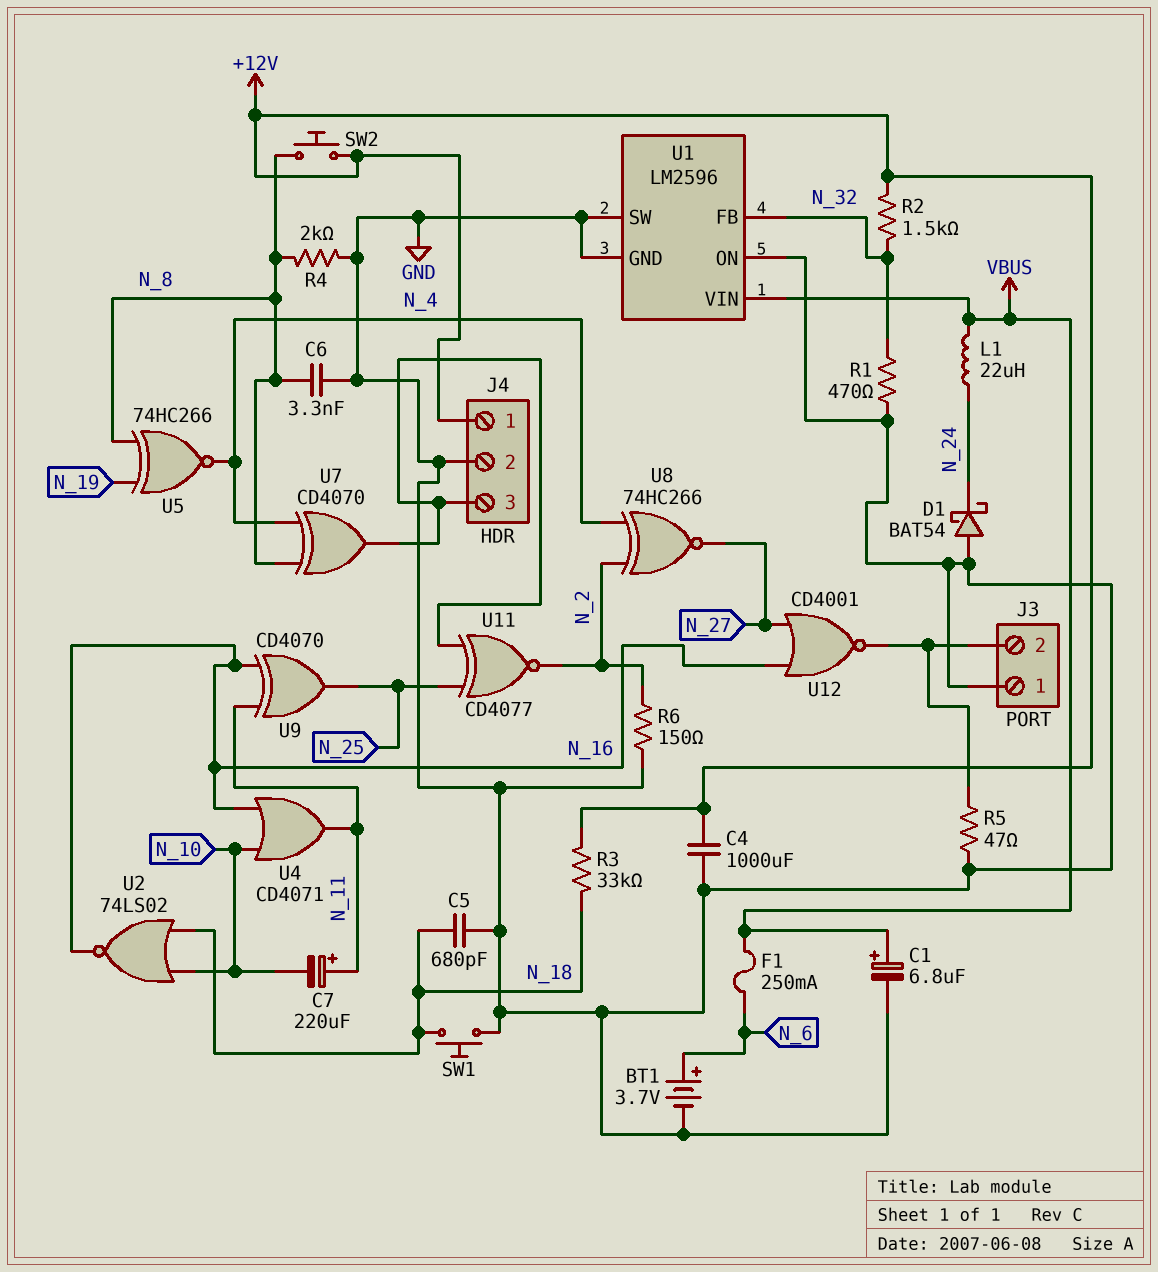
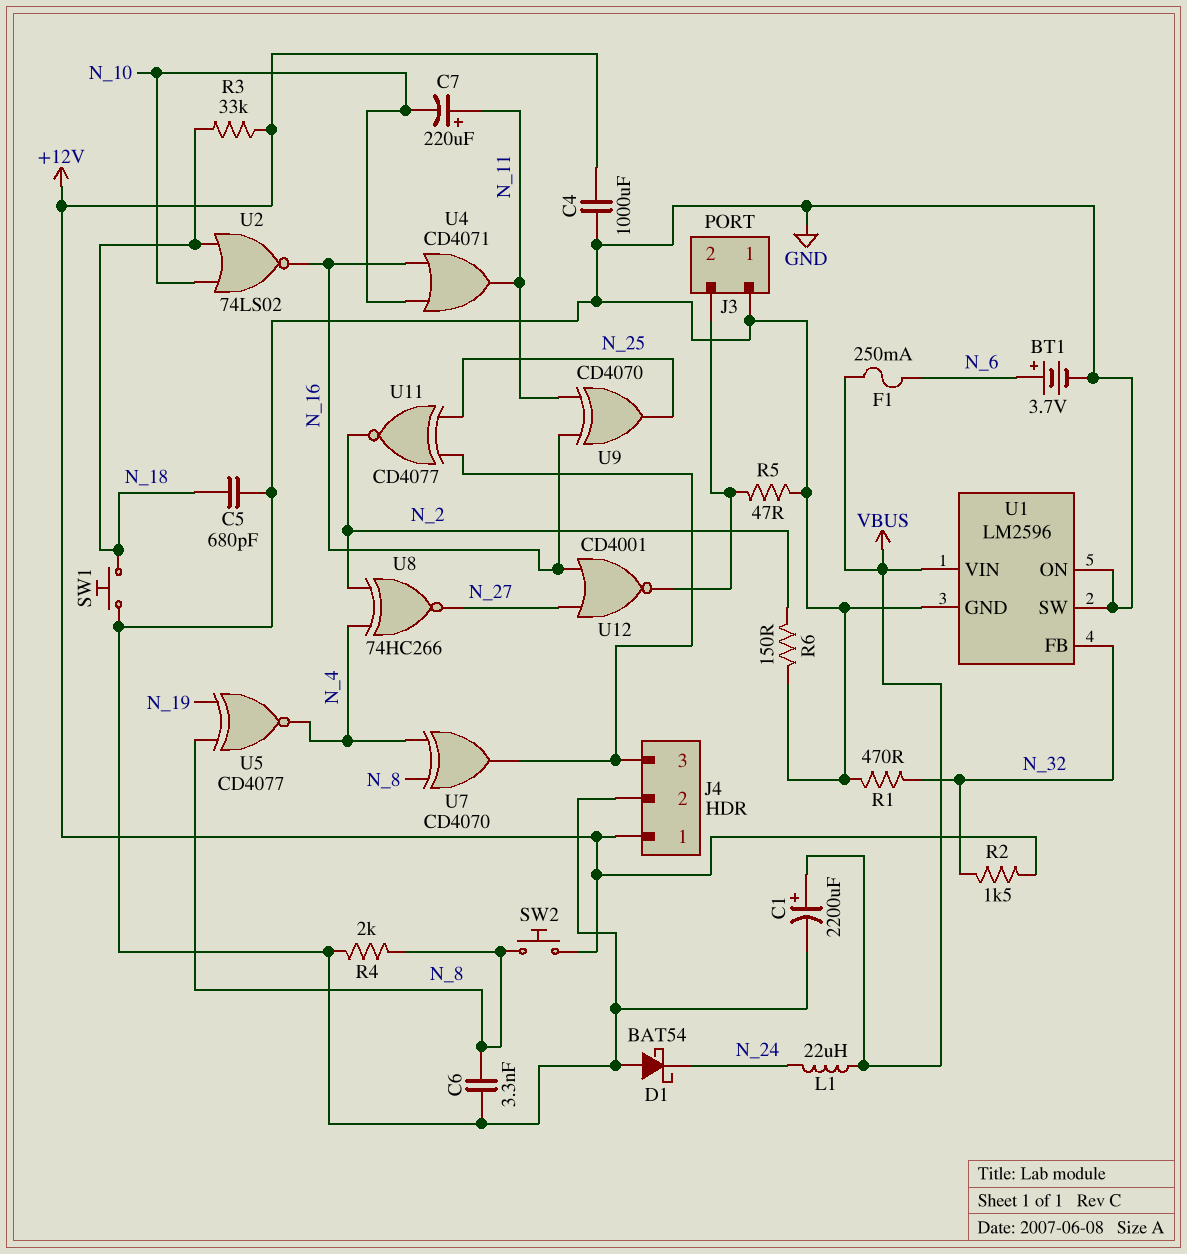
C1: 6.8uF (plus VBUS, minus GND) -> 2200uF (plus VBUS, minus GND)
U5: XNOR 74HC266 (in N_8, in N_19, out N_4) -> XNOR CD4077 (in N_8, in N_19, out N_4)

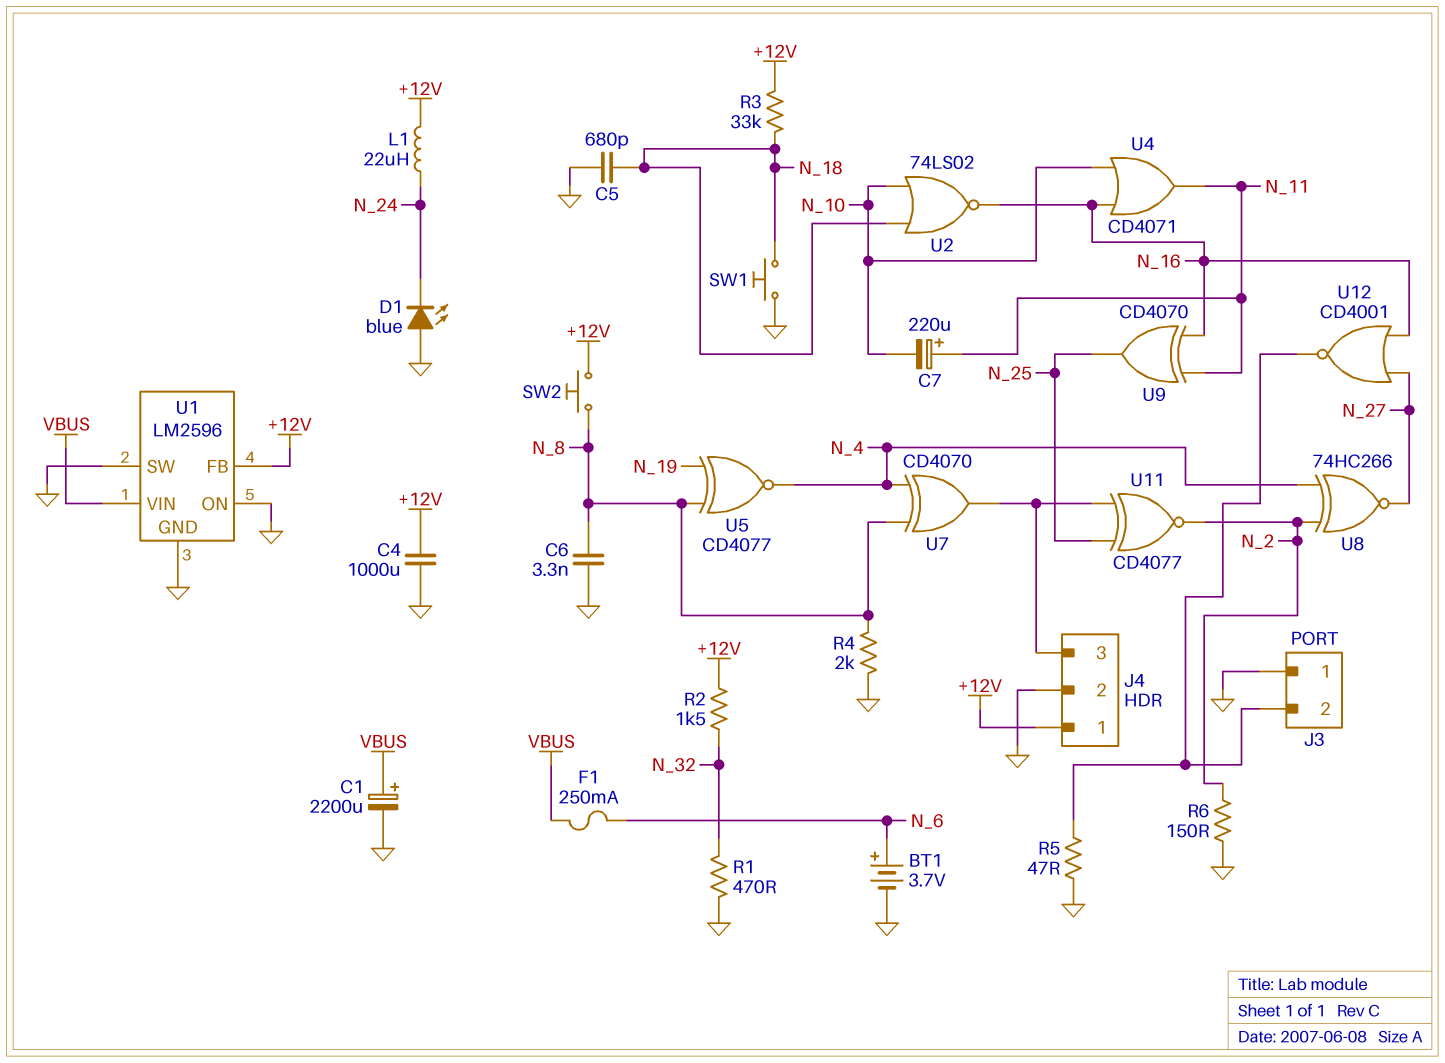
D1: schottky BAT54 (A GND, K N_24) -> LED blue (A GND, K N_24)
L1: 22uH (N_24, VBUS) -> 22uH (+12V, N_24)
U1 pin FB: N_32 -> +12V

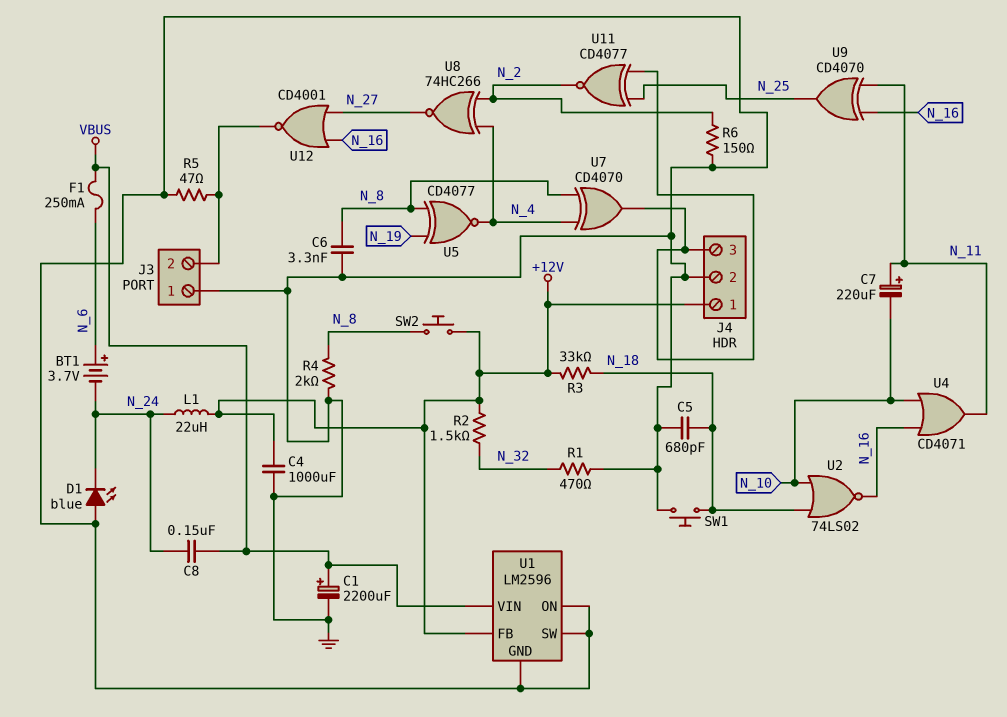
BT1: 3.7V (plus N_6, minus GND) -> 3.7V (plus N_6, minus N_24)
C8: none -> 150nF (N_24, VBUS)

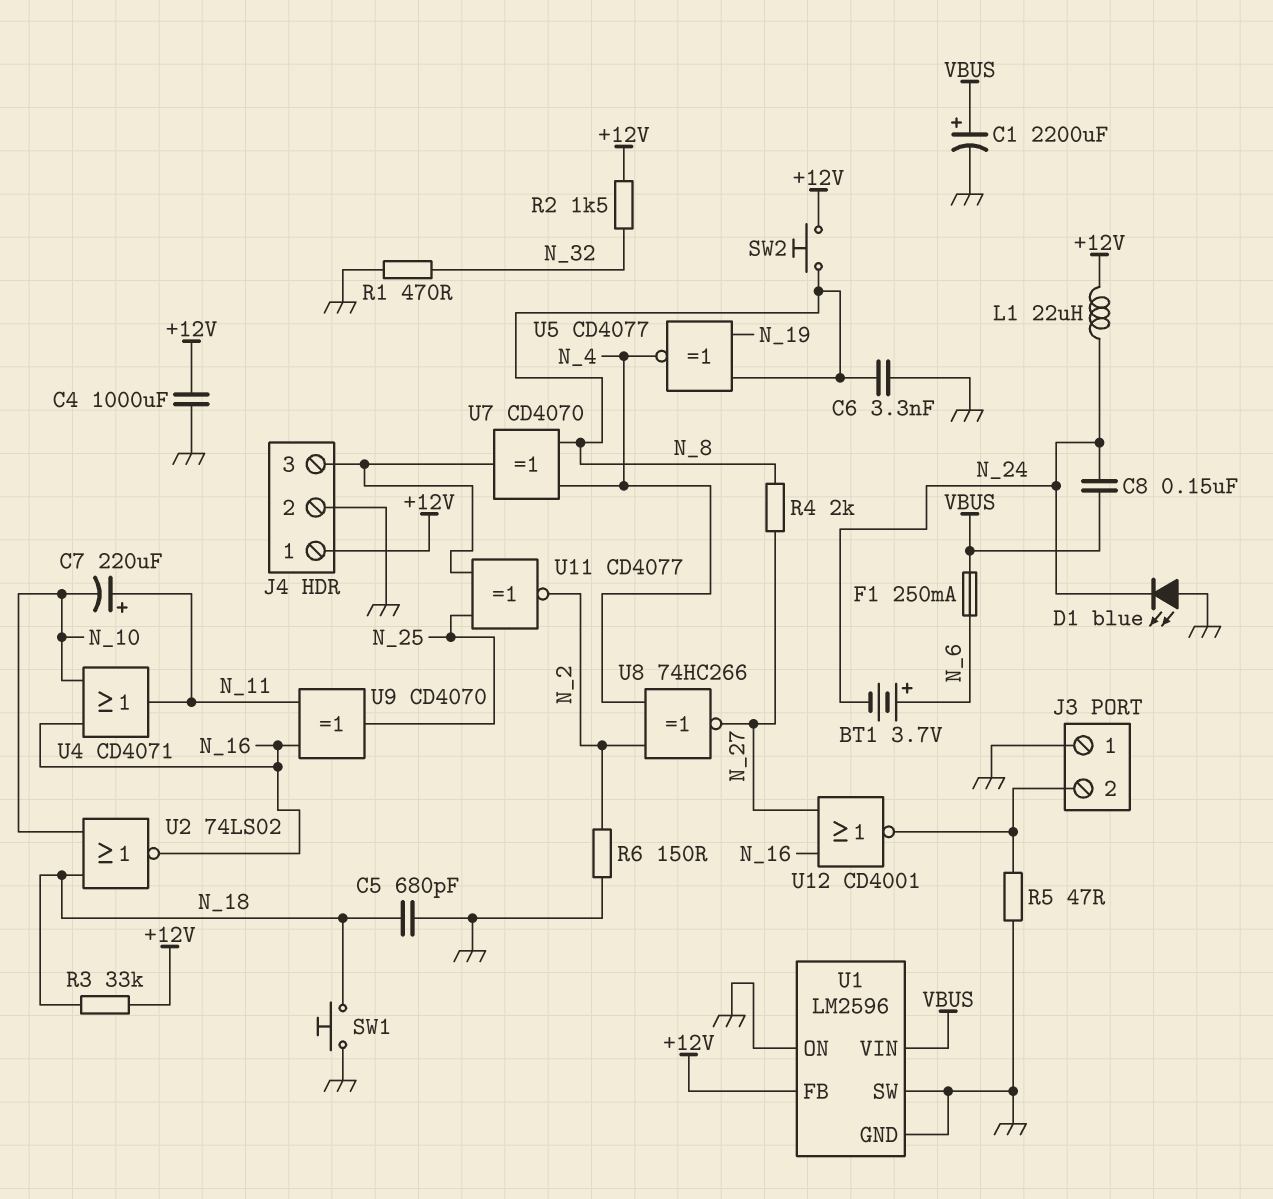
R4: 2k (GND, N_8) -> 2k (N_8, N_27)

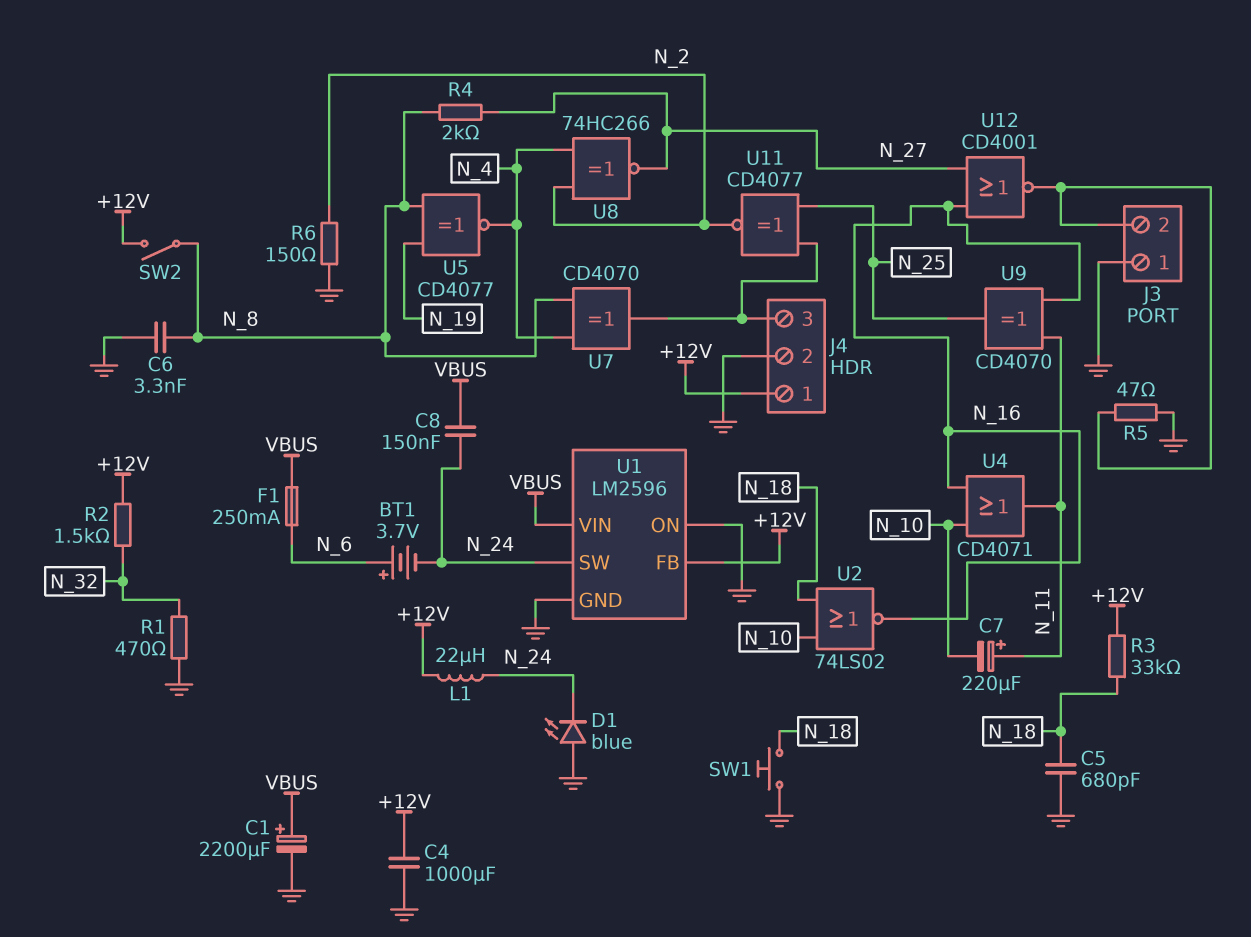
SW2: button (+12V, N_8) -> switch (+12V, N_8)
U1 pin SW: GND -> N_24

